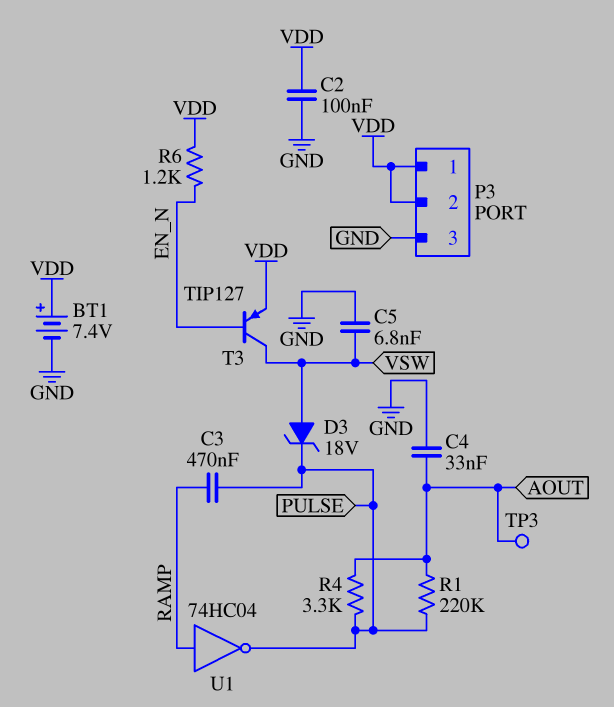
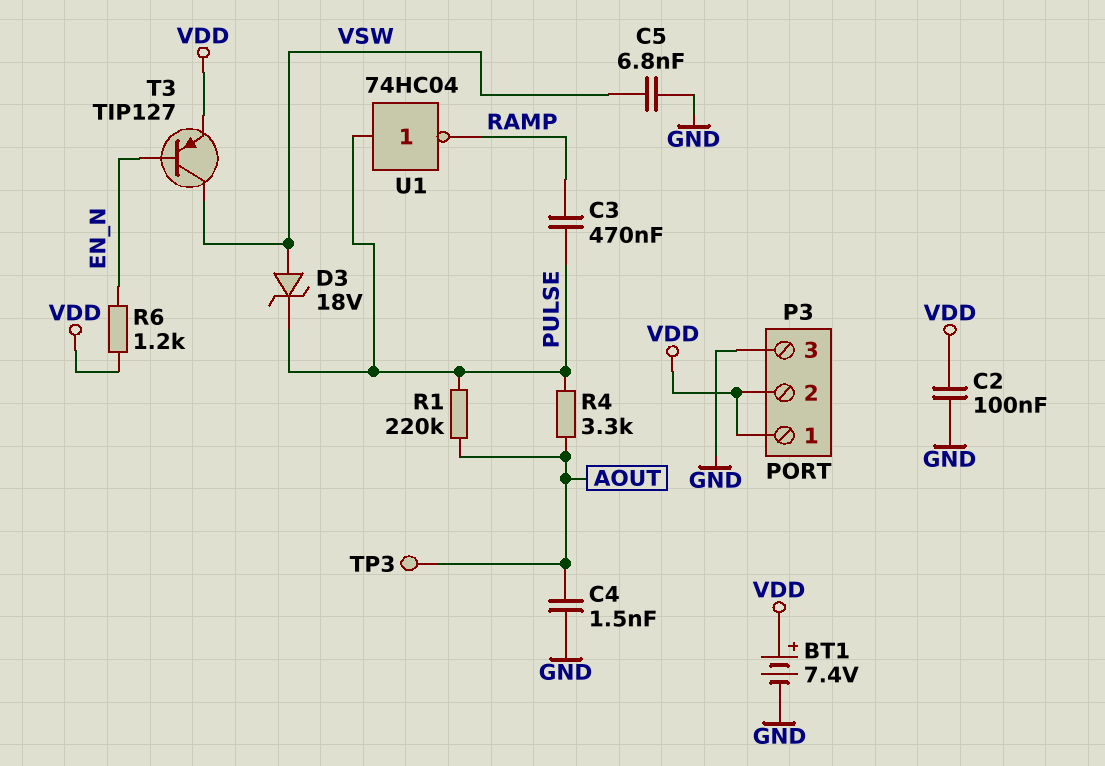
C4: 33nF (AOUT, GND) -> 1.5nF (AOUT, GND)
U1: NOT 74HC04 (in RAMP, out PULSE) -> NOT 74HC04 (in PULSE, out RAMP)

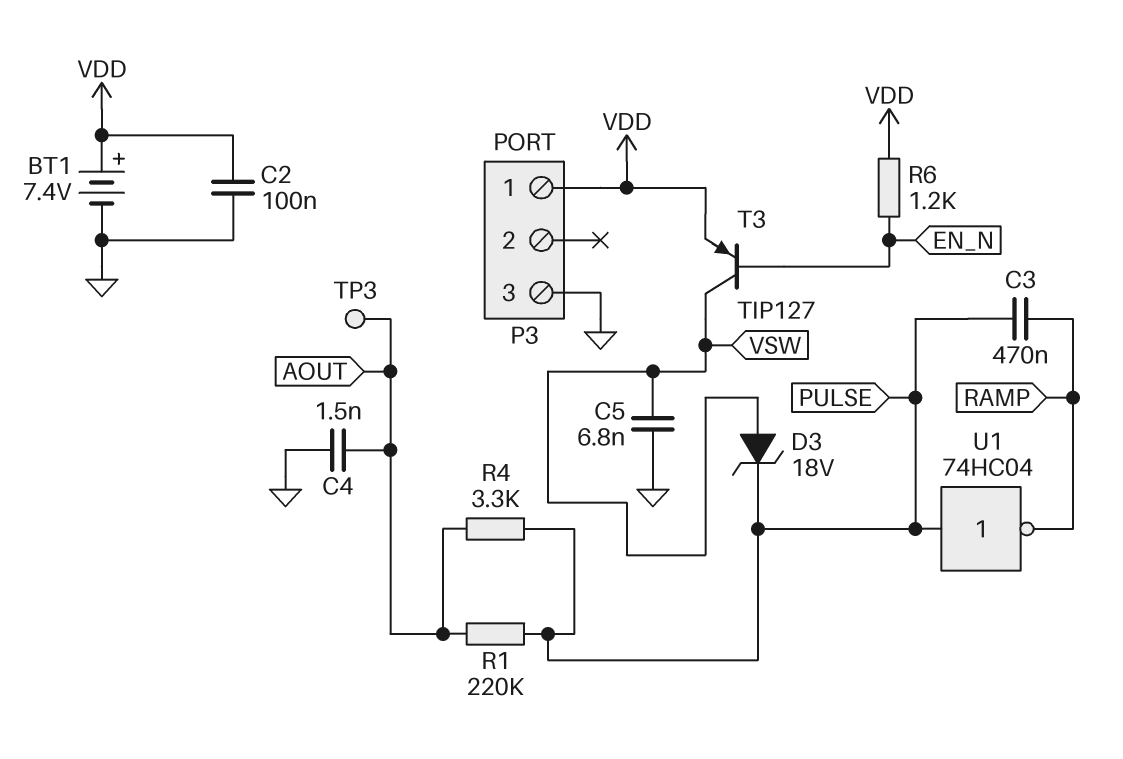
P3 pin 2: VDD -> none

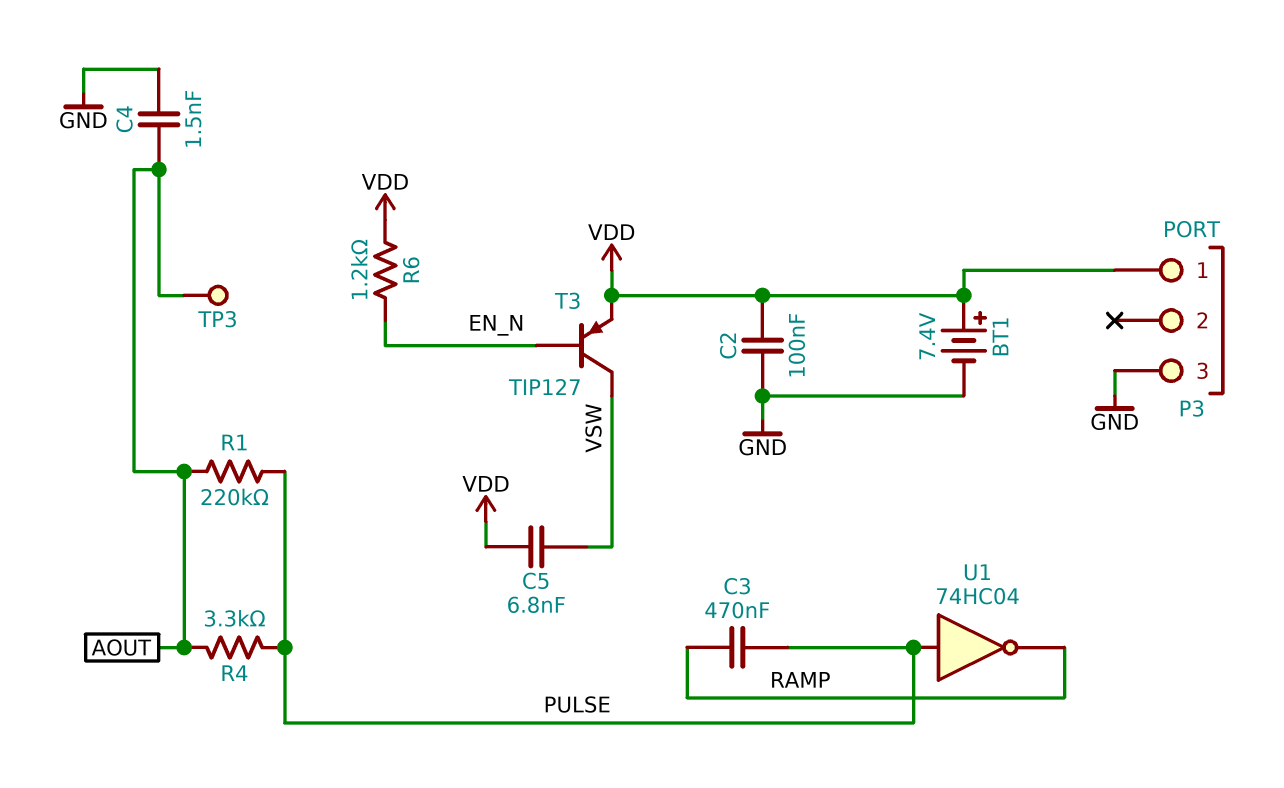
C5: 6.8nF (GND, VSW) -> 6.8nF (VDD, VSW)
D3: zener 18V (A VSW, K PULSE) -> none

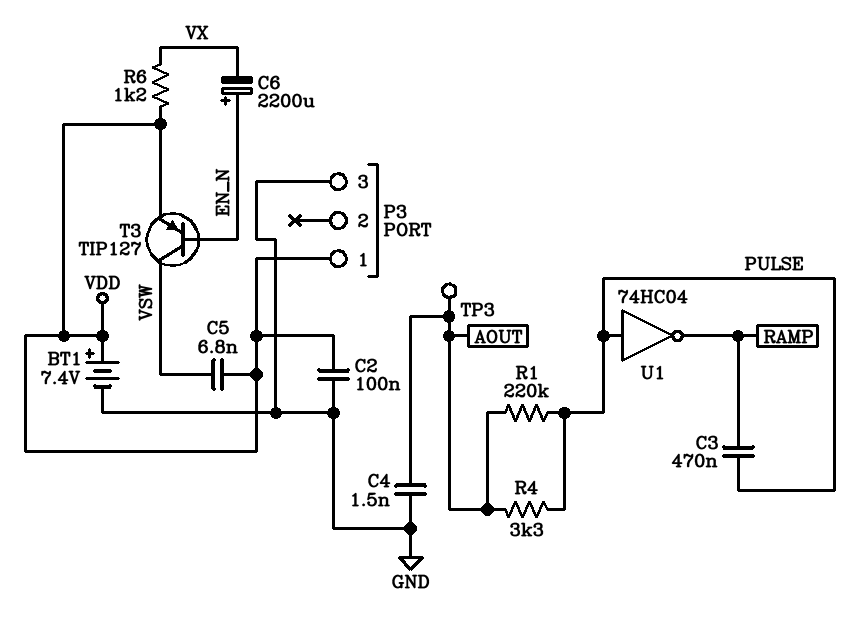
C6: none -> 2200uF (plus EN_N, minus VX)
R6: 1.2k (EN_N, VDD) -> 1.2k (VDD, VX)

